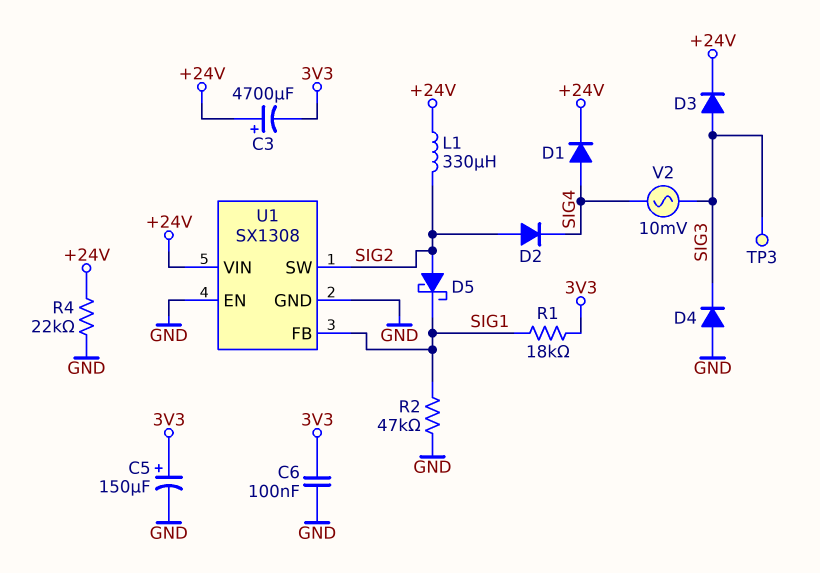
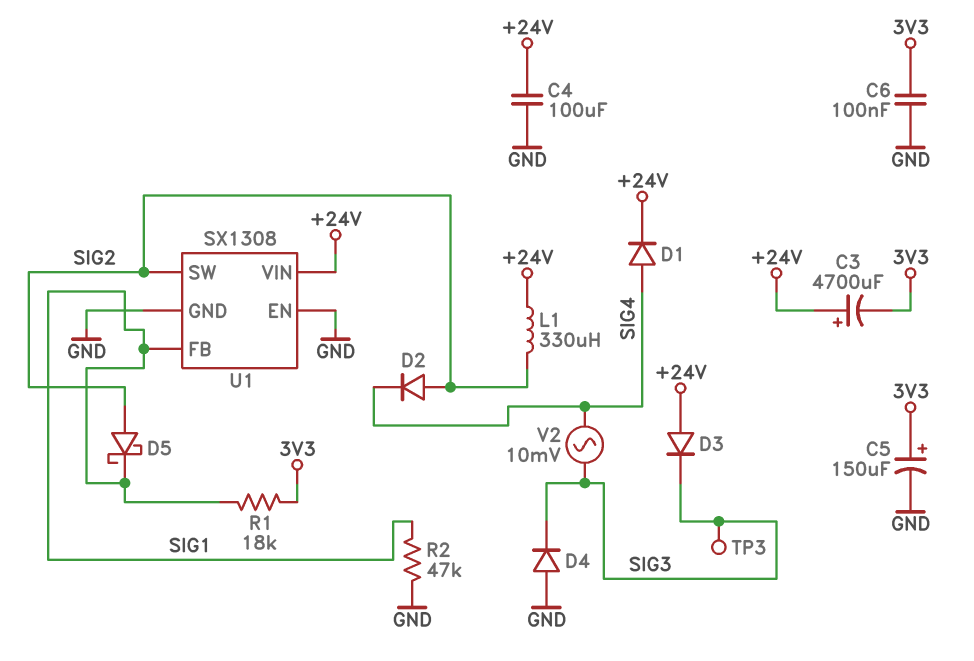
C4: none -> 100uF (+24V, GND)
D3: diode (A SIG3, K +24V) -> diode (A +24V, K SIG3)
R4: 22k (+24V, GND) -> none

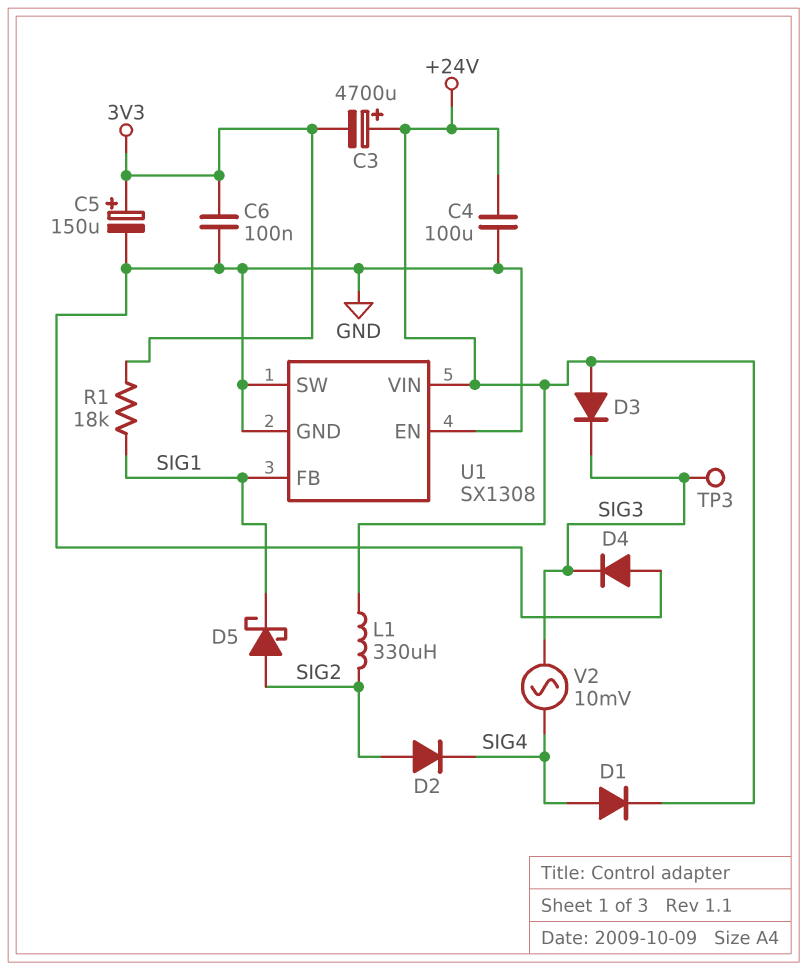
R2: 47k (GND, SIG1) -> none
U1 pin SW: SIG2 -> GND

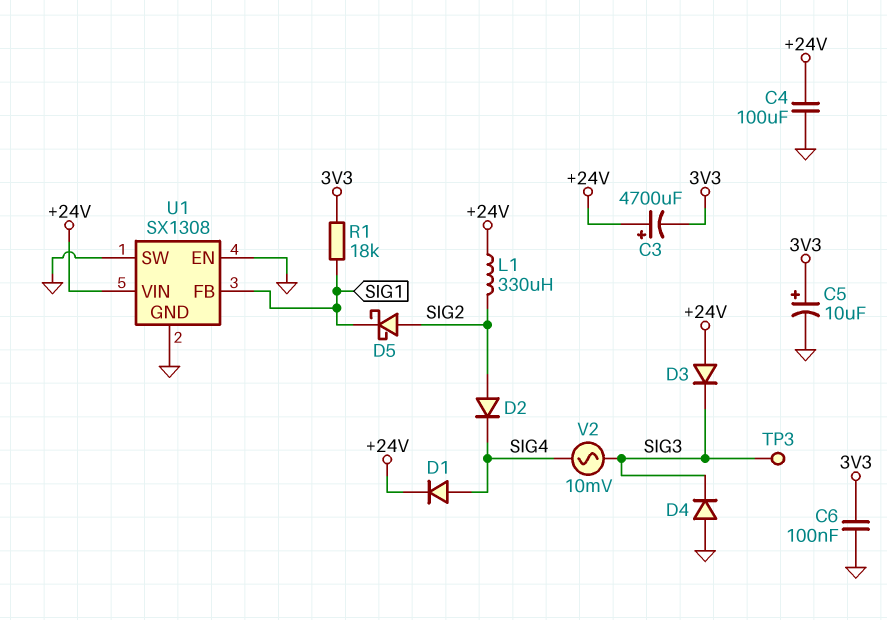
C5: 150uF (plus 3V3, minus GND) -> 10uF (plus 3V3, minus GND)

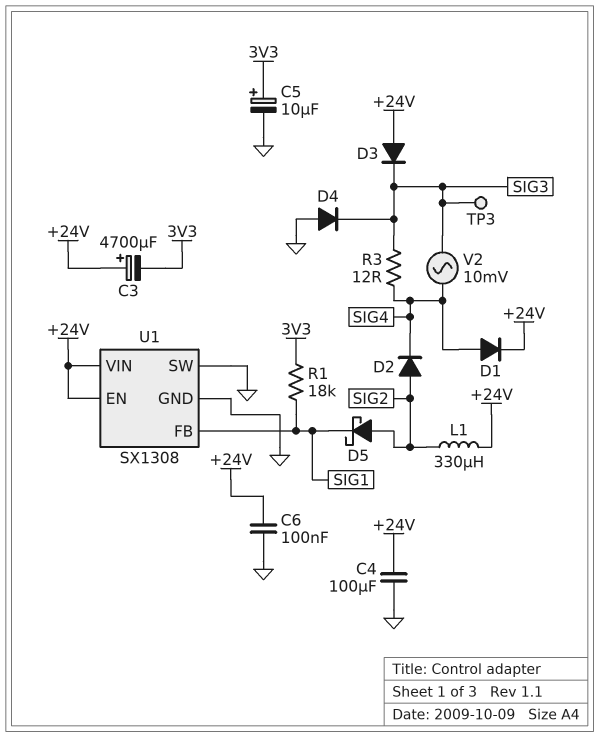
C6: 100nF (3V3, GND) -> 100nF (+24V, GND)
R3: none -> 12 (SIG3, SIG4)
U1 pin EN: GND -> +24V

